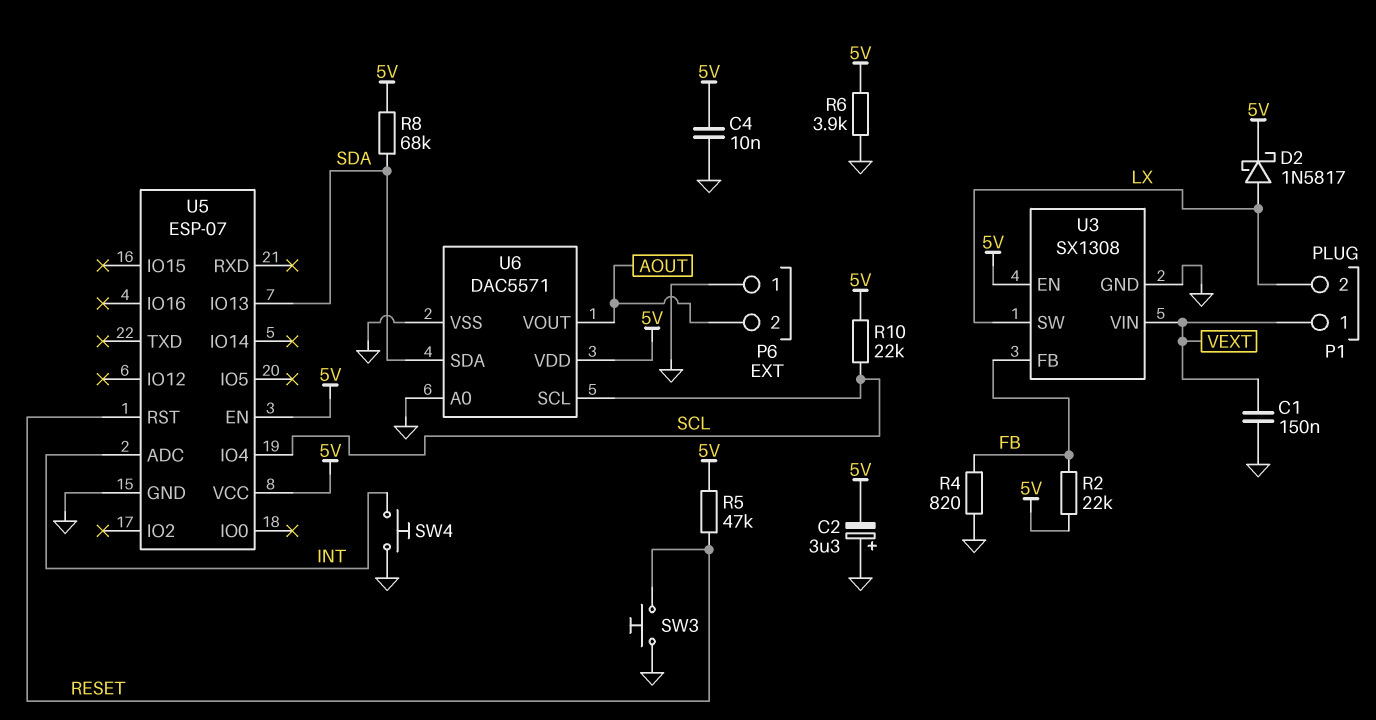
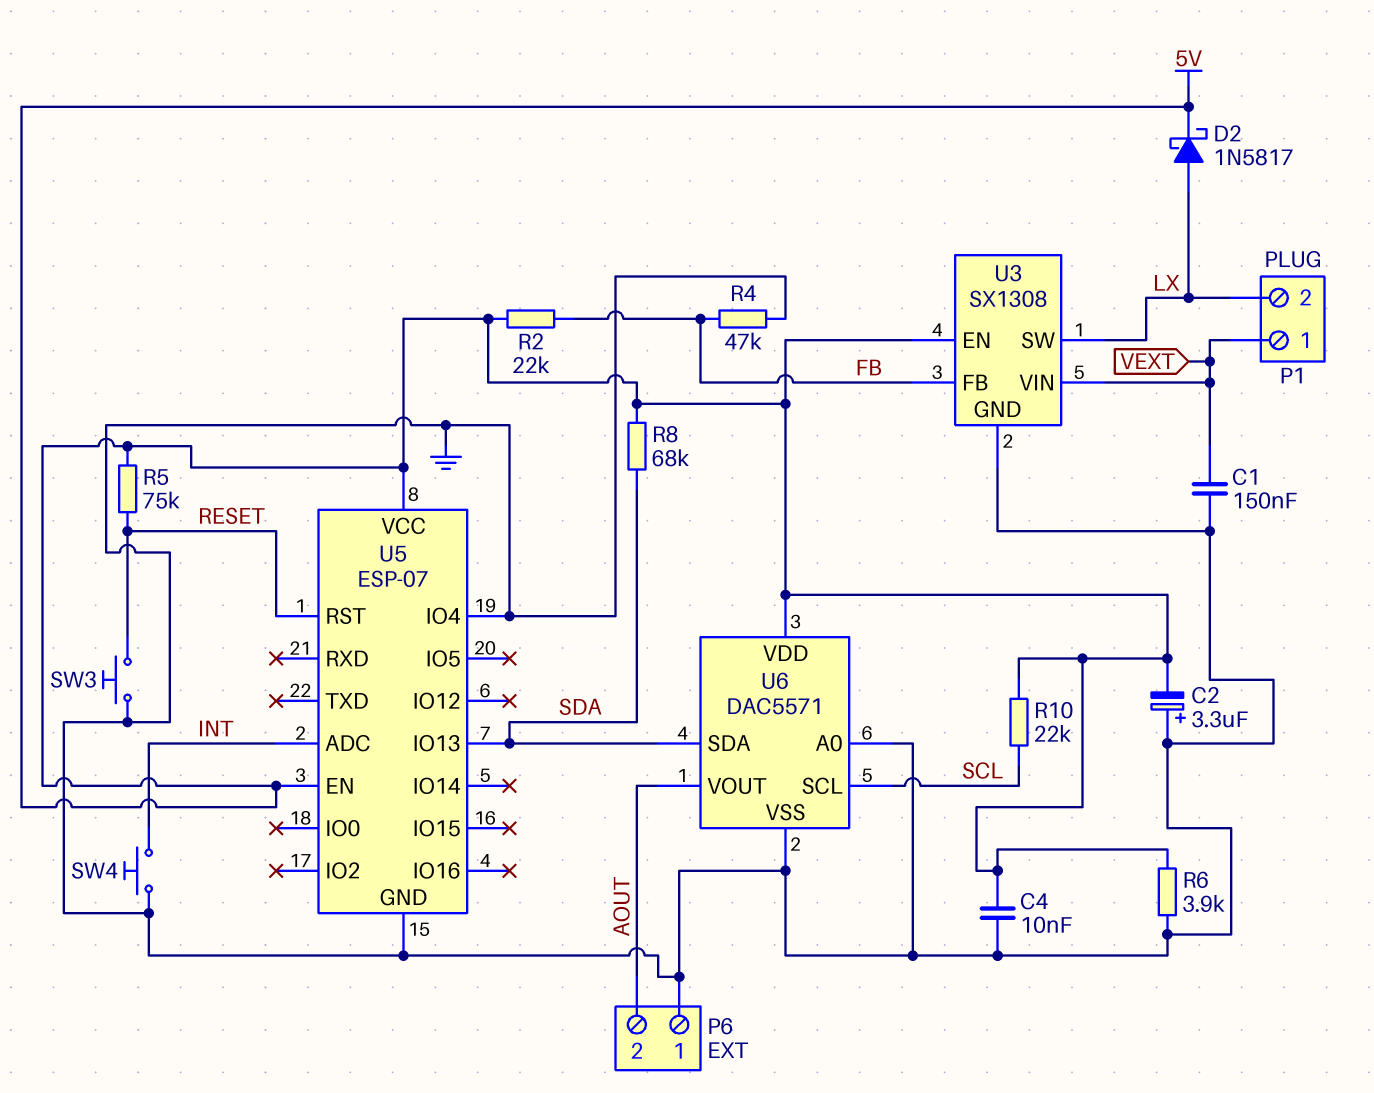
R4: 820 (FB, GND) -> 47k (FB, GND)
R5: 47k (5V, RESET) -> 75k (5V, RESET)
U5 pin IO4: SCL -> GND

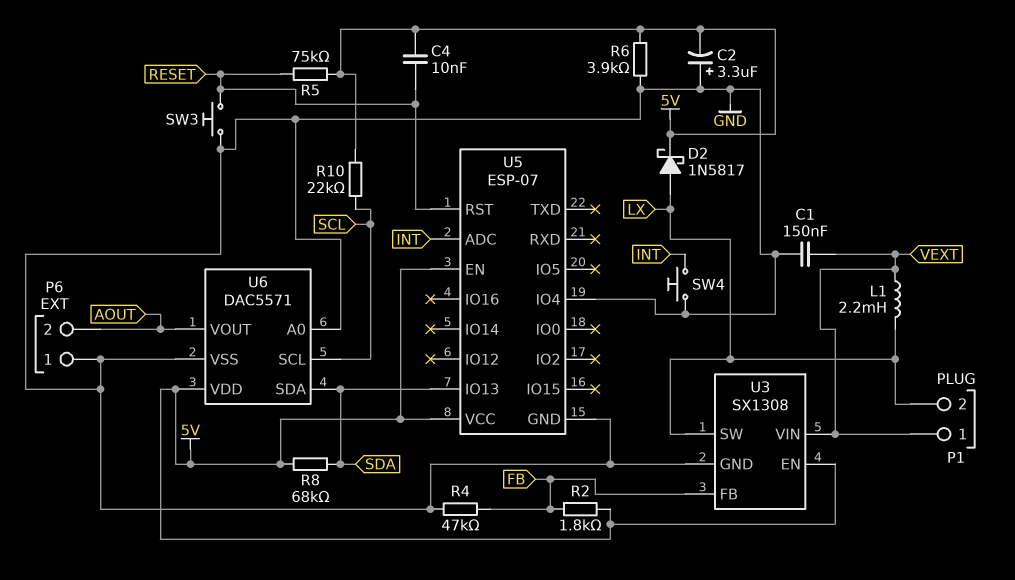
C4: 10nF (5V, GND) -> 10nF (5V, RESET)
L1: none -> 2.2mH (LX, VEXT)
R2: 22k (5V, FB) -> 1.8k (5V, FB)

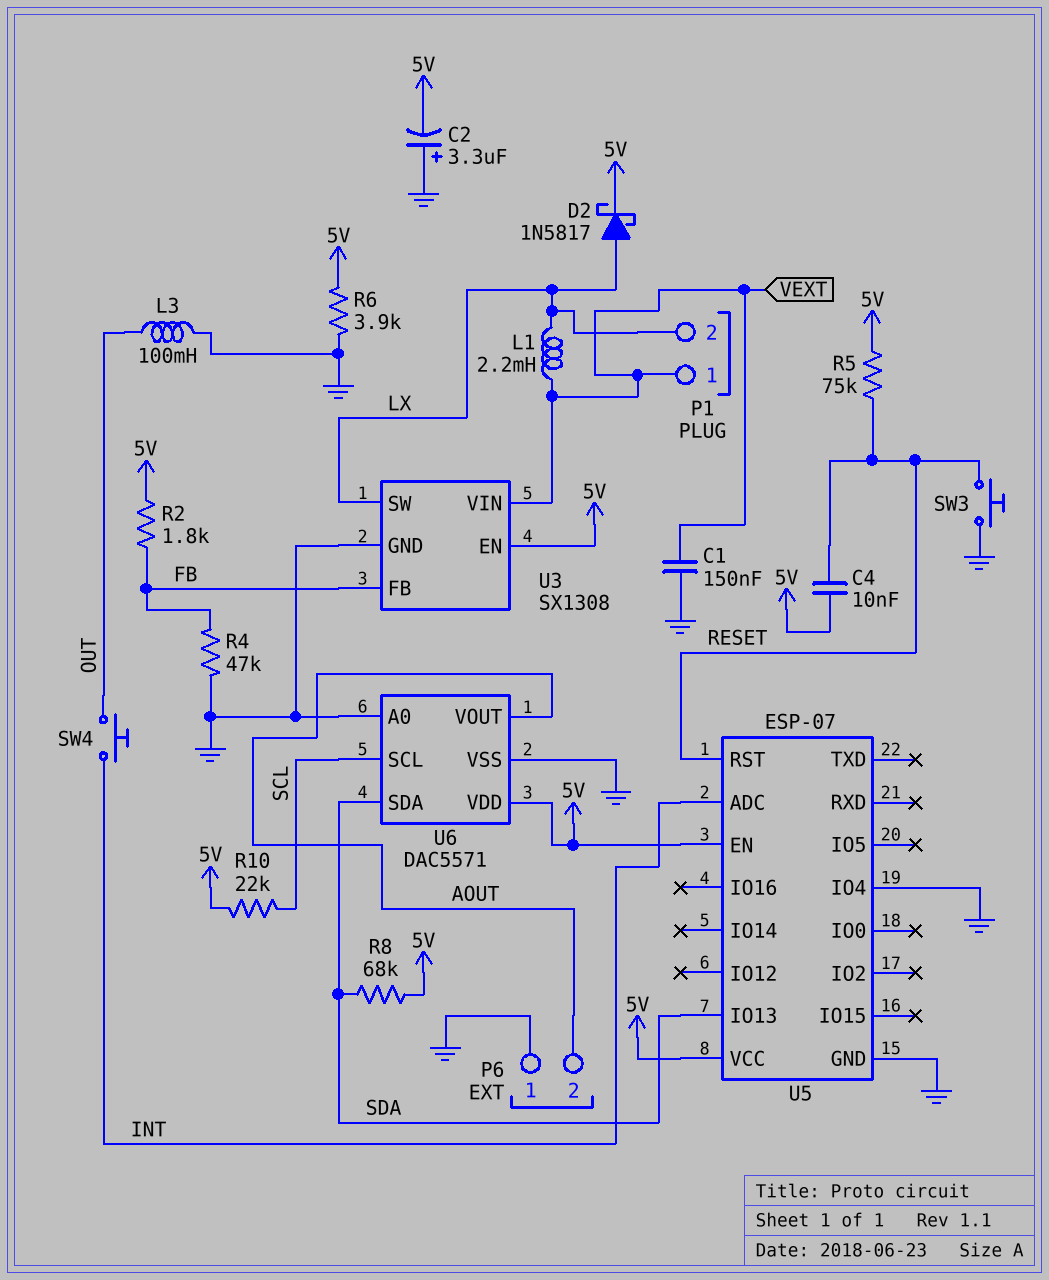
L3: none -> 100mH (GND, OUT)
SW4: button (GND, INT) -> button (INT, OUT)

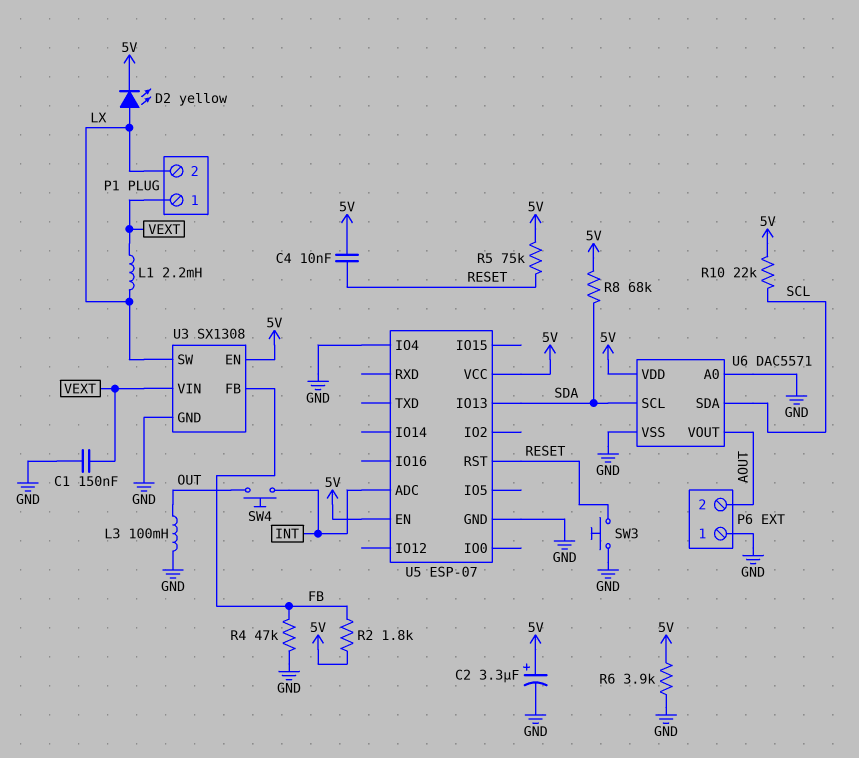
C2: 3.3uF (plus GND, minus 5V) -> 3.3uF (plus 5V, minus GND)
D2: schottky 1N5817 (A LX, K 5V) -> LED yellow (A LX, K 5V)
U6 pin SCL: SCL -> SDA
U6 pin SDA: SDA -> SCL

